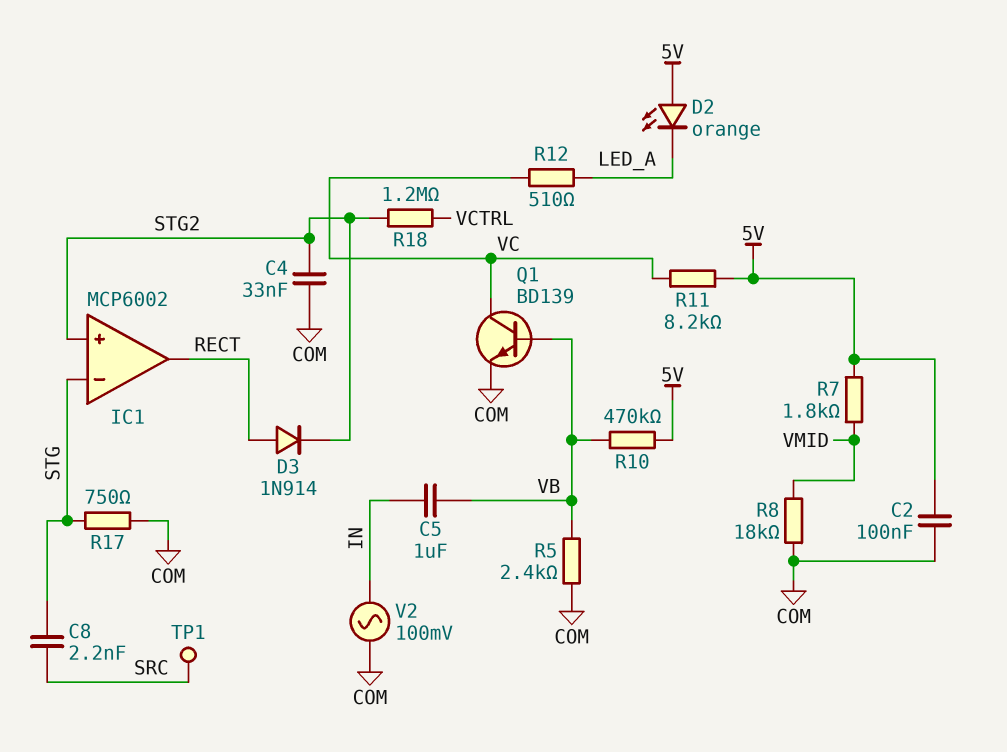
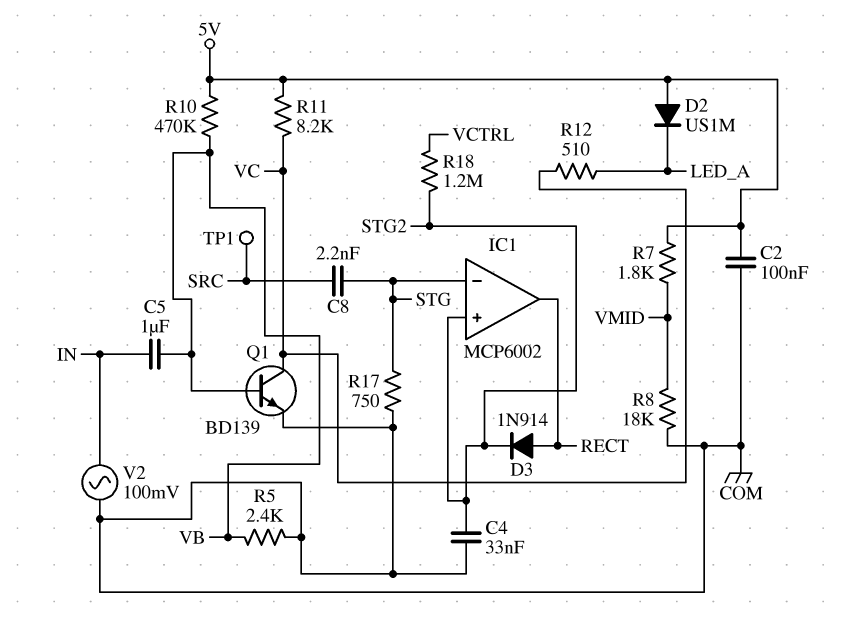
D2: LED orange (A 5V, K LED_A) -> diode US1M (A 5V, K LED_A)

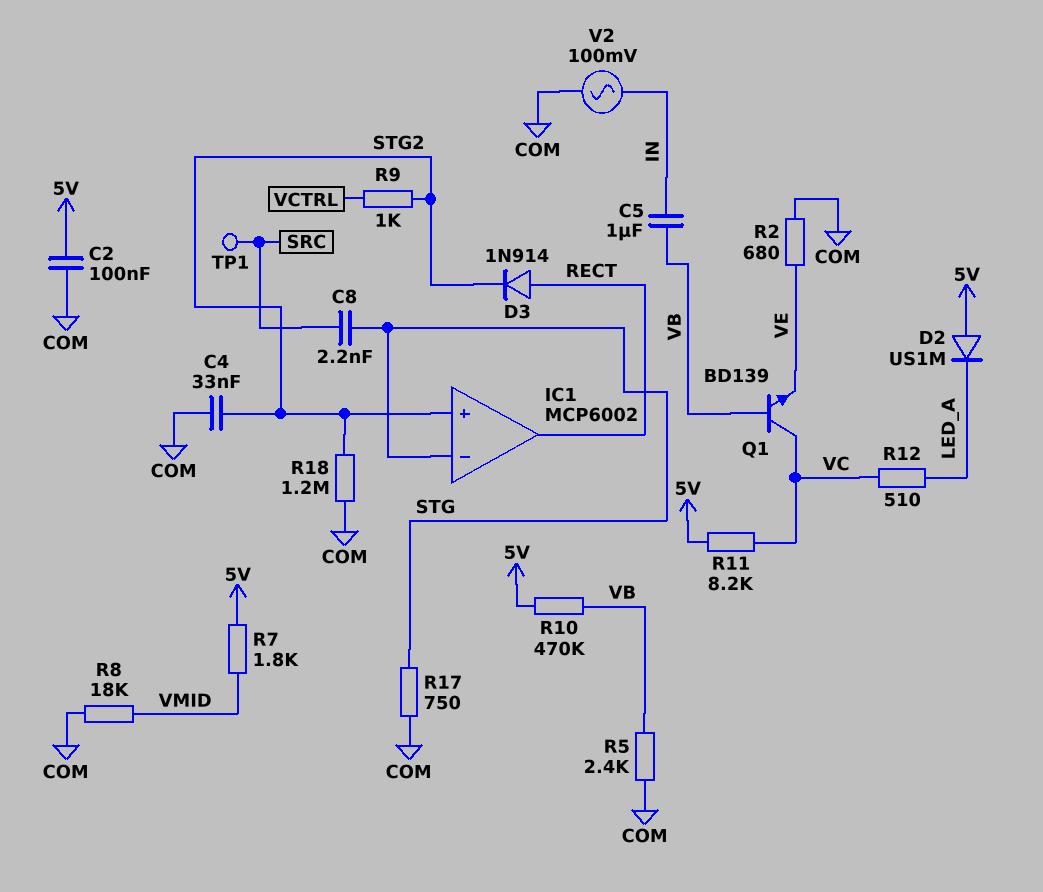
Q1: NPN BD139 (B VB, C VC, E COM) -> NPN BD139 (B VB, C VC, E VE)
R2: none -> 680 (COM, VE)
R9: none -> 1k (STG2, VCTRL)
R18: 1.2M (STG2, VCTRL) -> 1.2M (COM, STG2)

